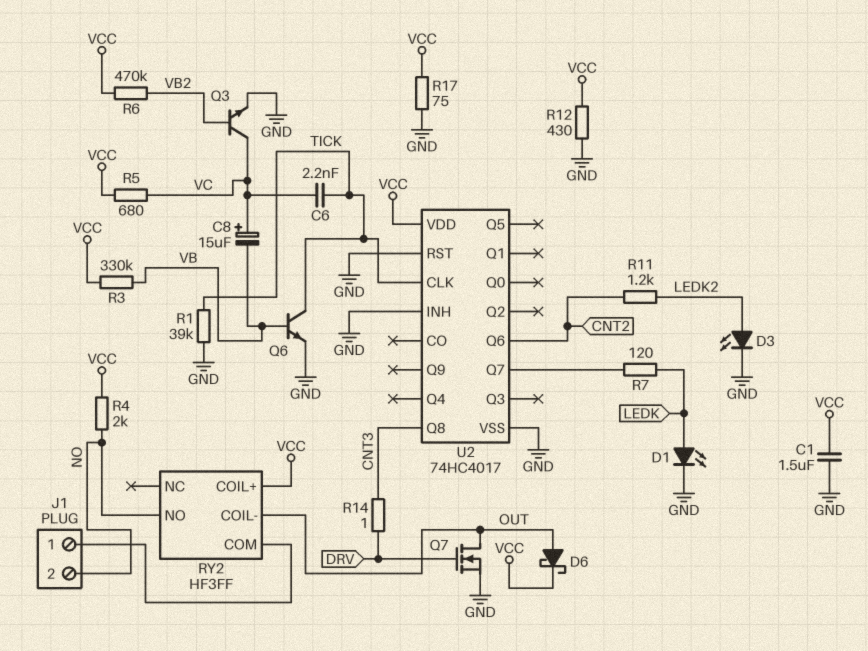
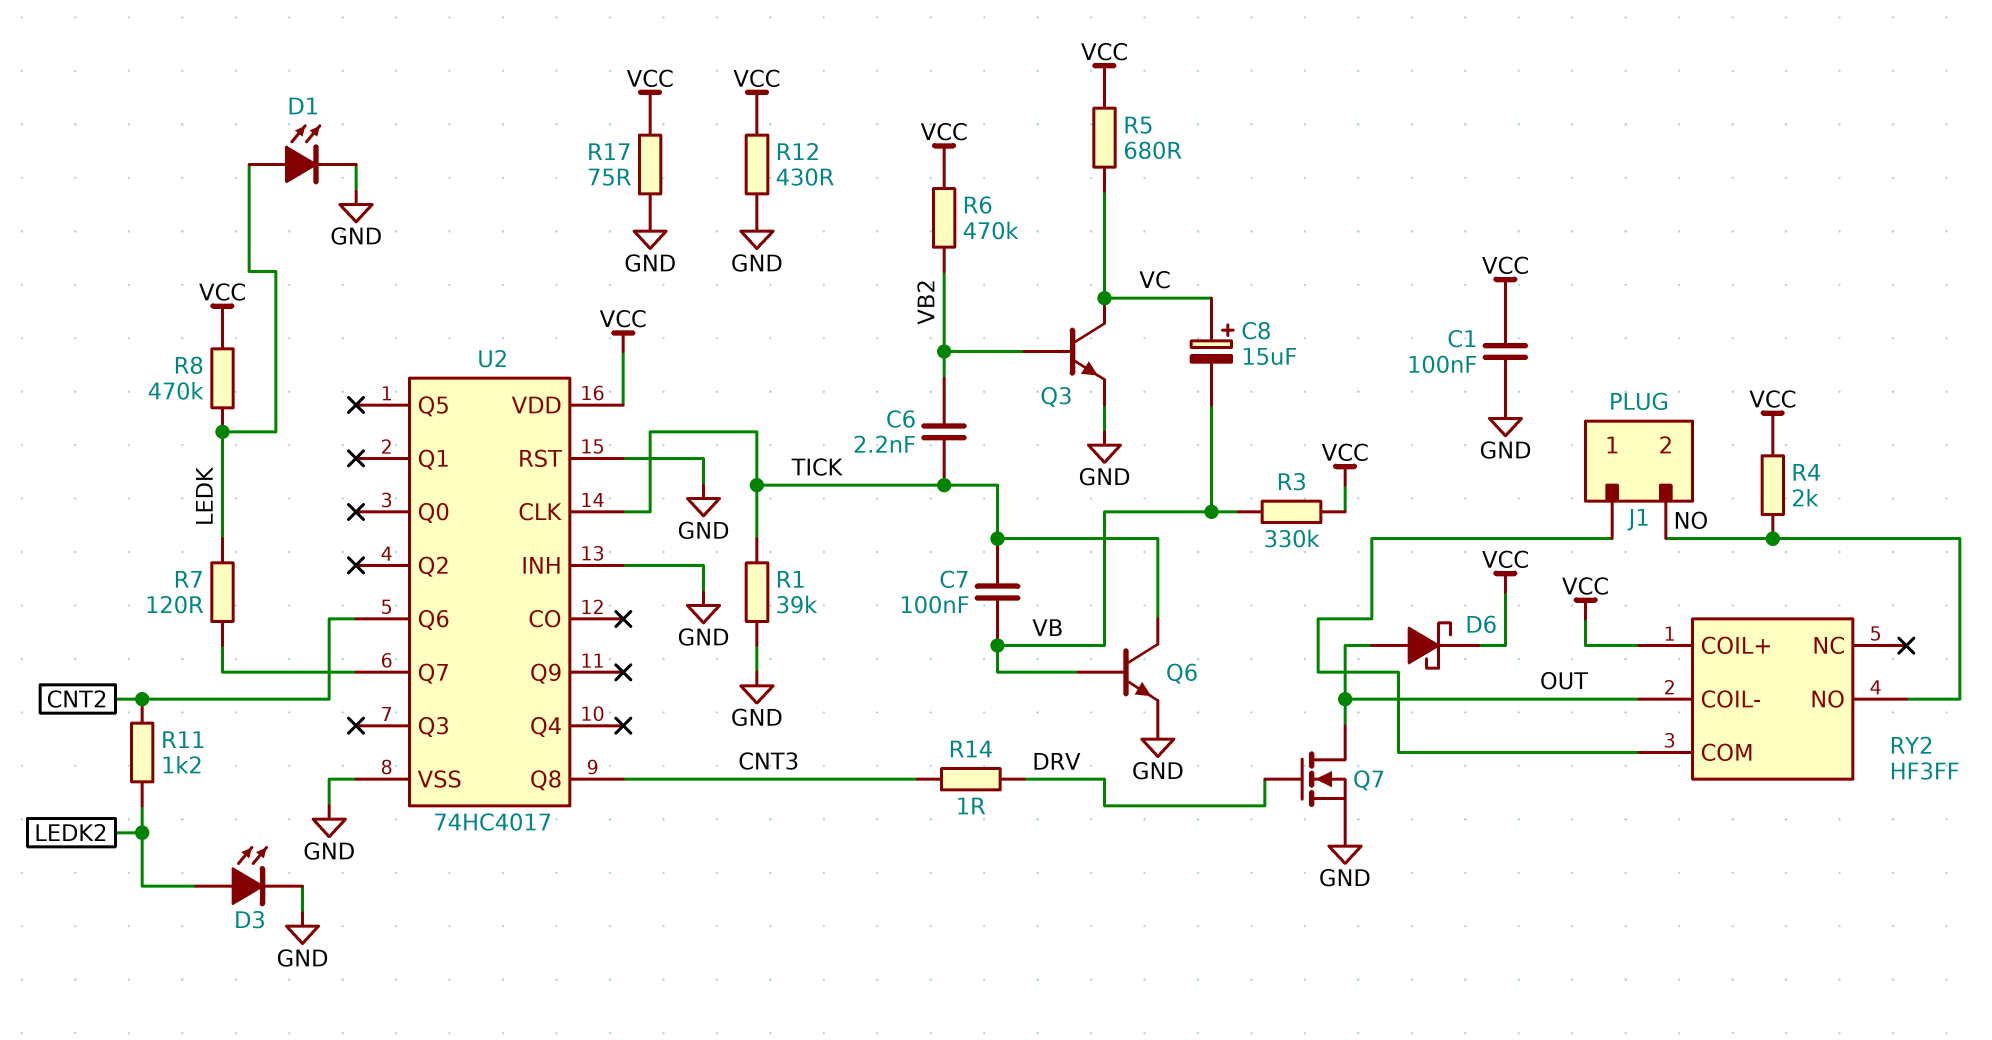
C1: 1.5uF (GND, VCC) -> 100nF (GND, VCC)
C6: 2.2nF (TICK, VC) -> 2.2nF (TICK, VB2)
C7: none -> 100nF (TICK, VB)
R8: none -> 470k (LEDK, VCC)

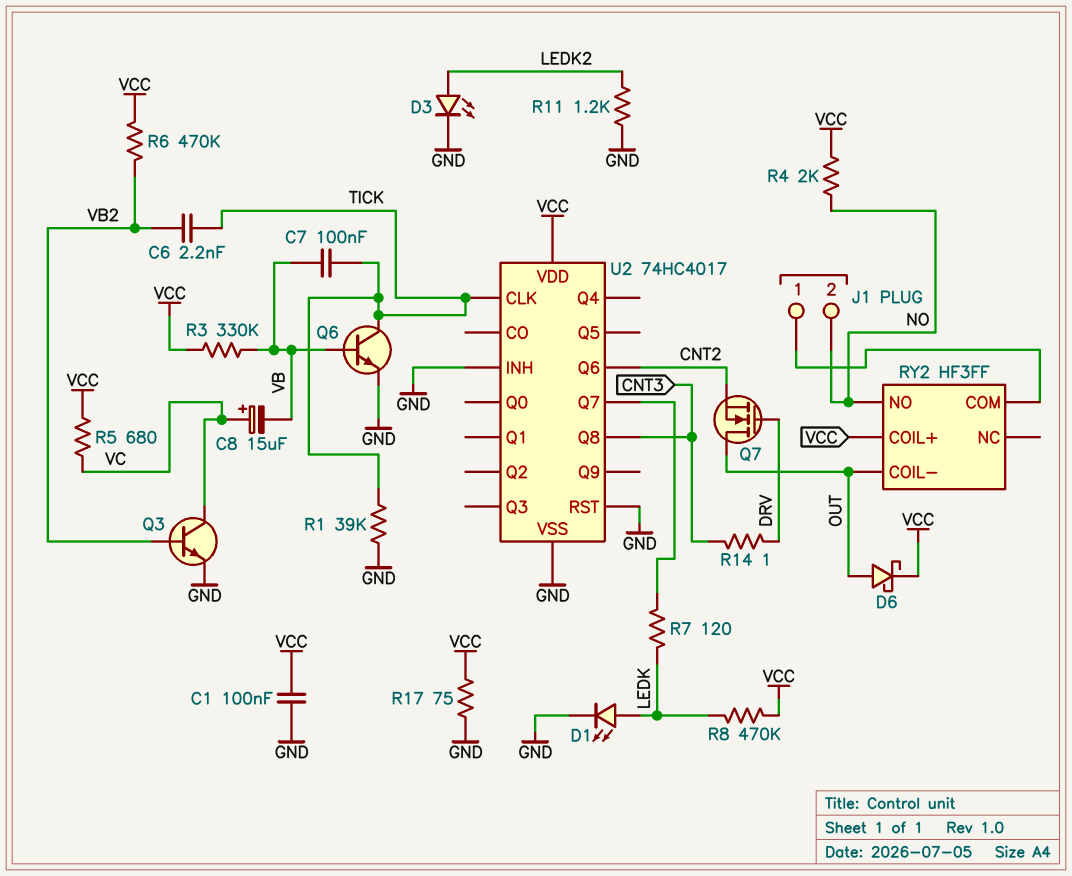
Q7: NMOS (G DRV, D OUT, S GND) -> NMOS (G DRV, D OUT, S CNT2)
R11: 1.2k (CNT2, LEDK2) -> 1.2k (GND, LEDK2)
R12: 430 (GND, VCC) -> none

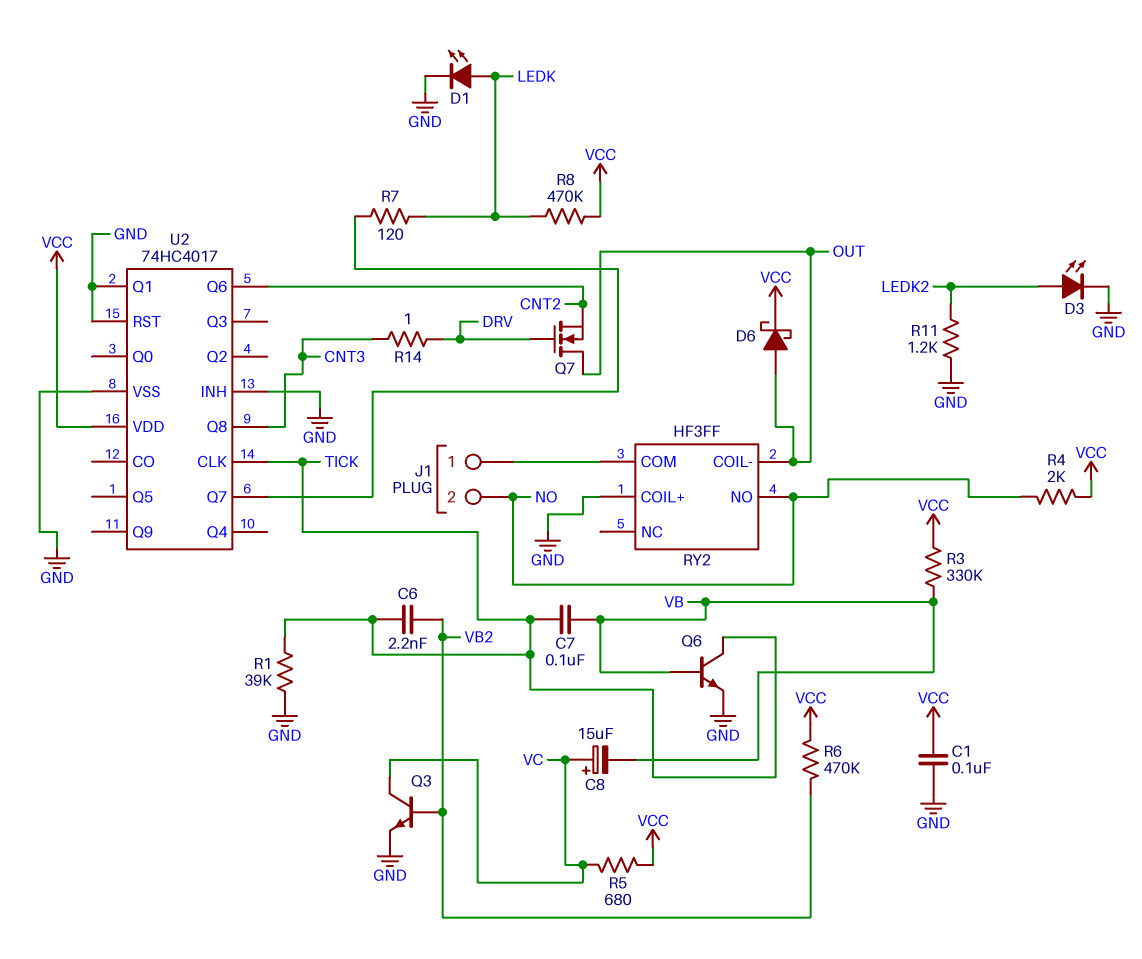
R17: 75 (GND, VCC) -> none
RY2 pin COIL+: VCC -> GND
U2 pin Q1: none -> GND

